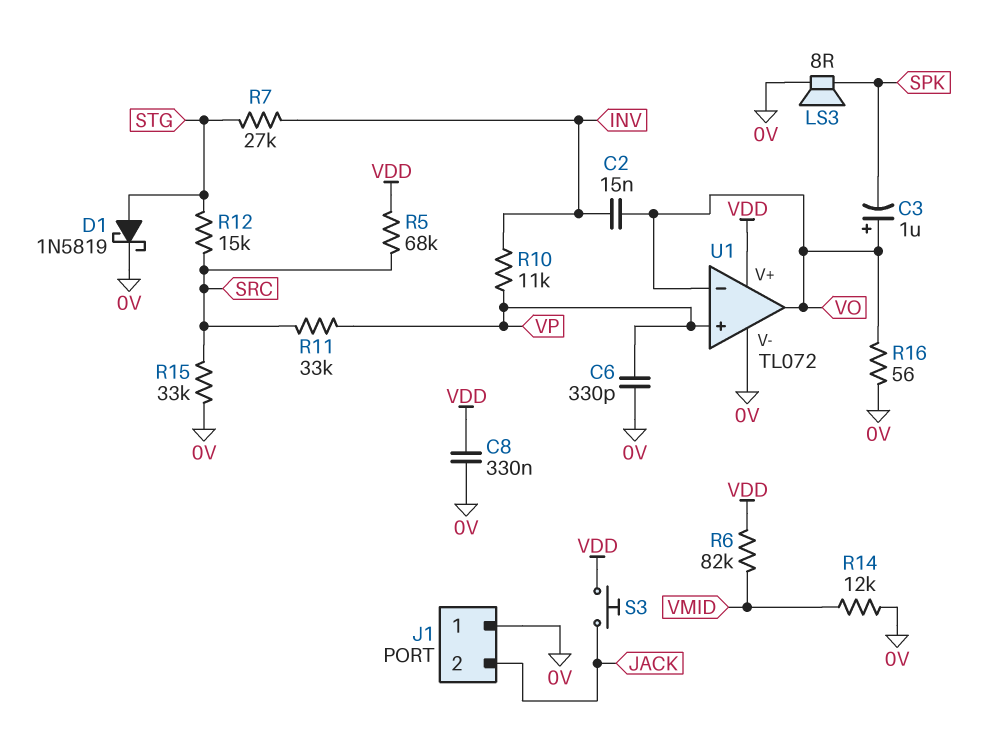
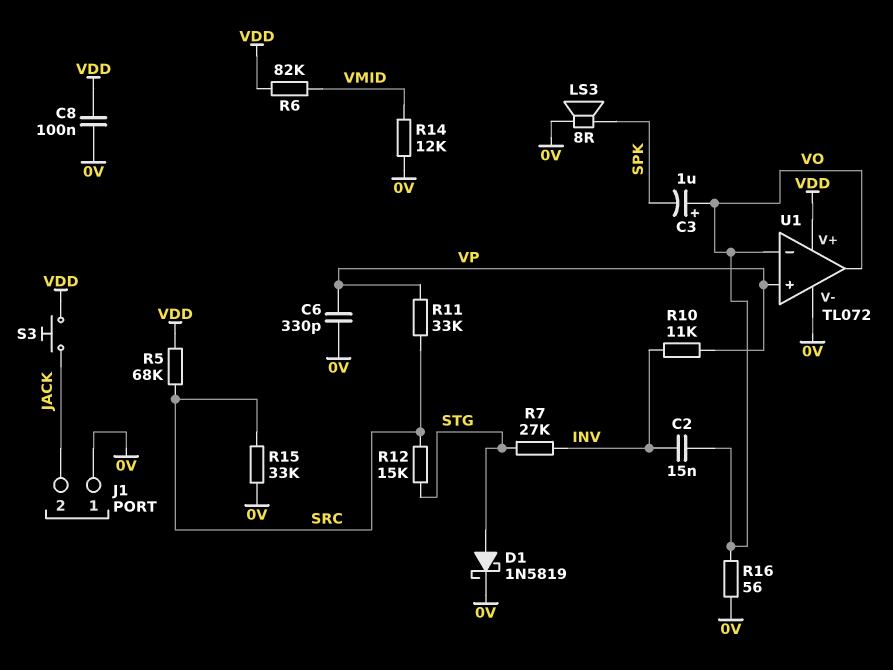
C8: 330nF (0V, VDD) -> 100nF (0V, VDD)

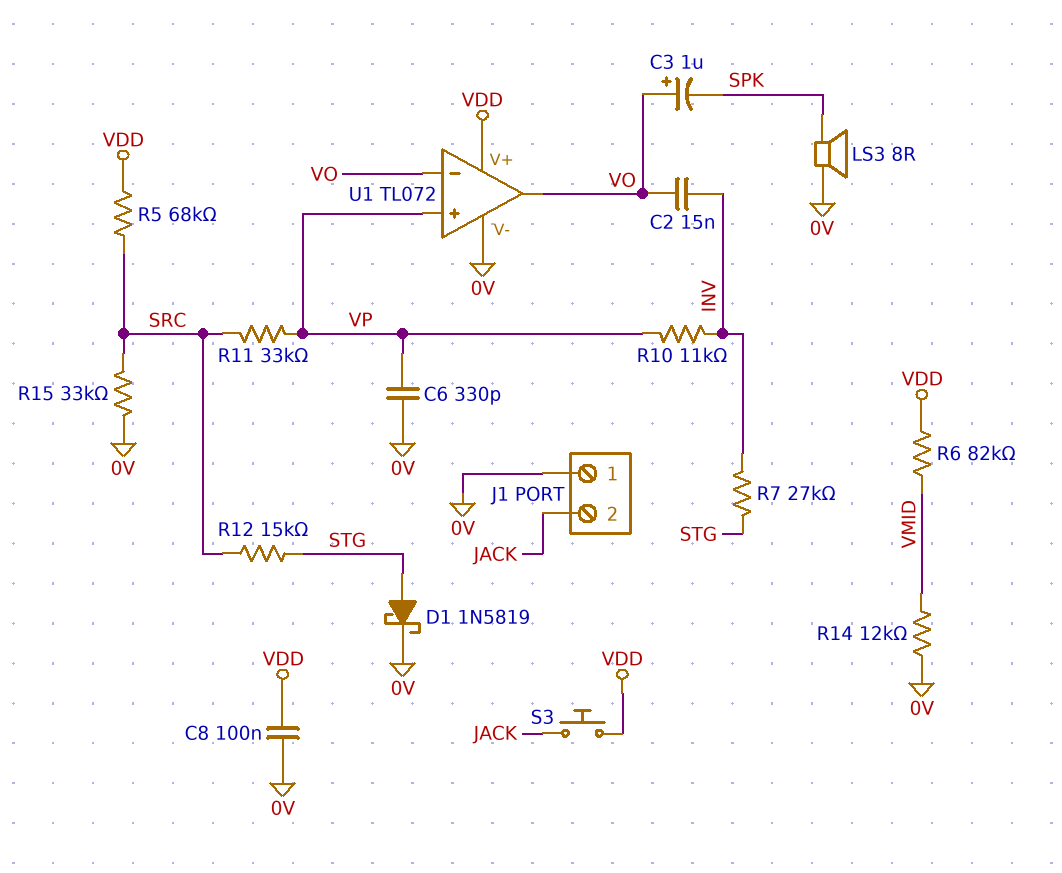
R16: 56 (0V, VO) -> none

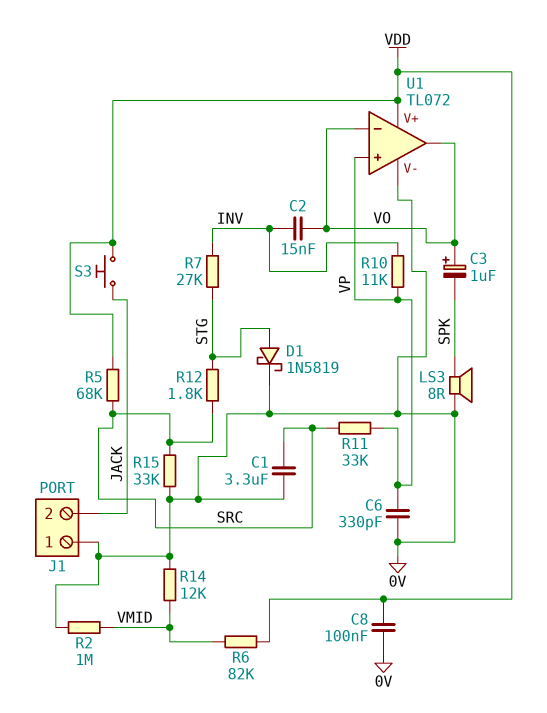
C1: none -> 3.3uF (0V, SRC)
R2: none -> 1M (0V, VMID)
R12: 15k (SRC, STG) -> 1.8k (SRC, STG)

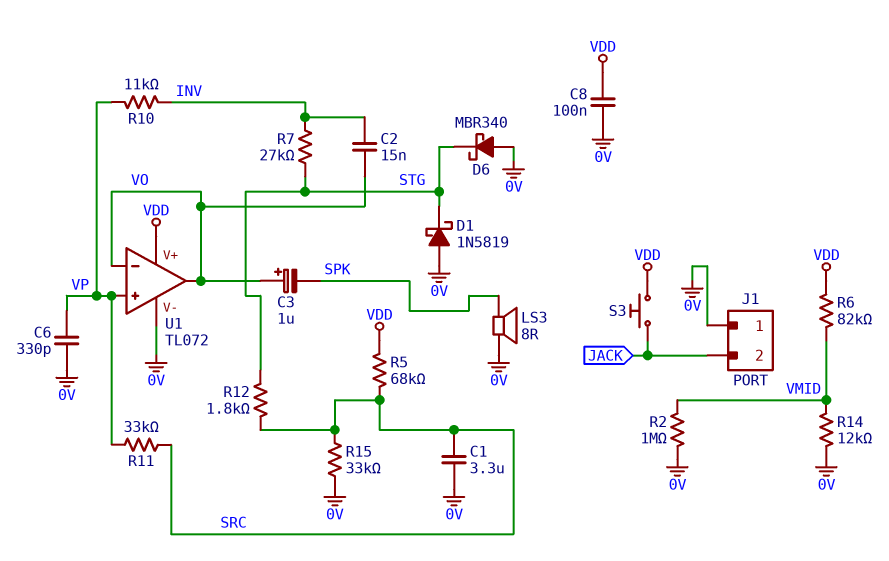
D1: schottky 1N5819 (A STG, K 0V) -> schottky 1N5819 (A 0V, K STG)
D6: none -> schottky MBR340 (A 0V, K STG)

